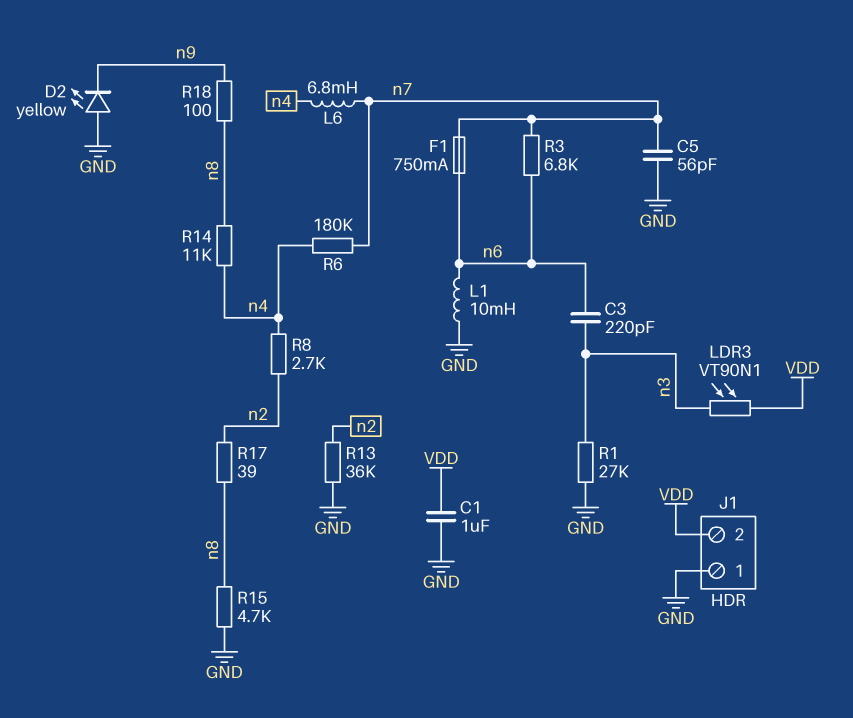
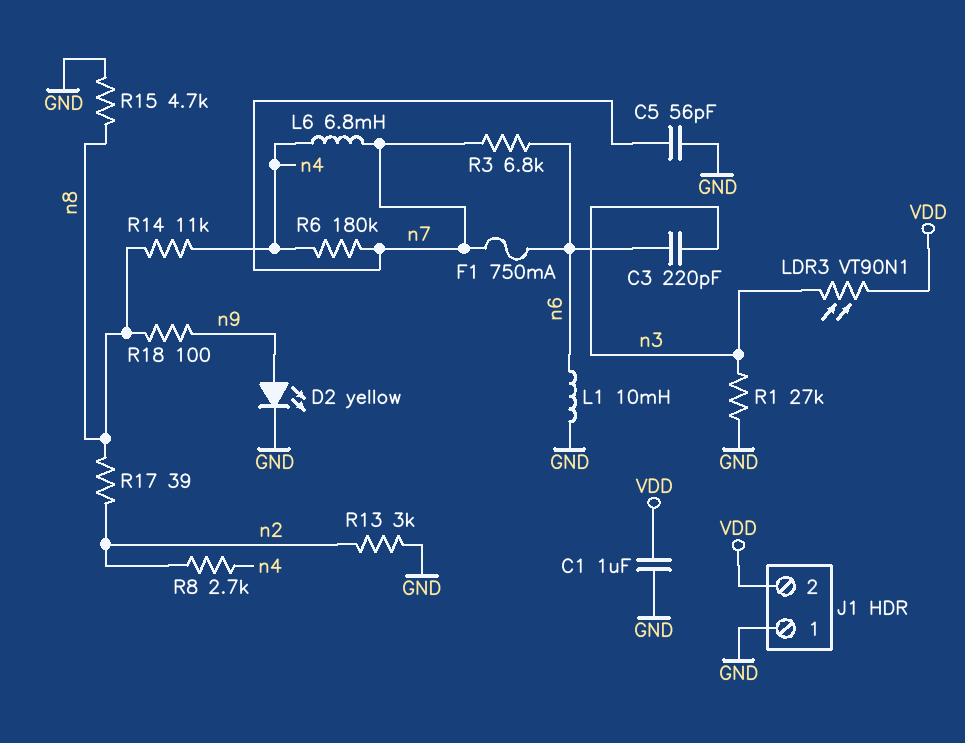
D2: LED yellow (A GND, K n9) -> LED yellow (A n9, K GND)
R13: 36k (GND, n2) -> 3k (GND, n2)

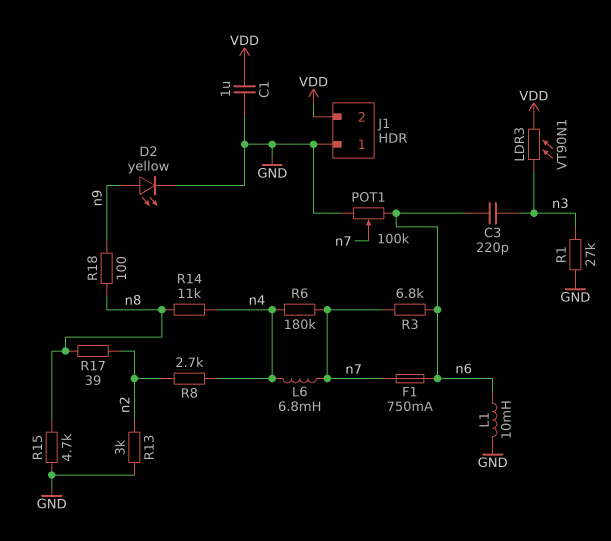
C5: 56pF (GND, n7) -> none
POT1: none -> 100k (GND, n6, wiper n7)

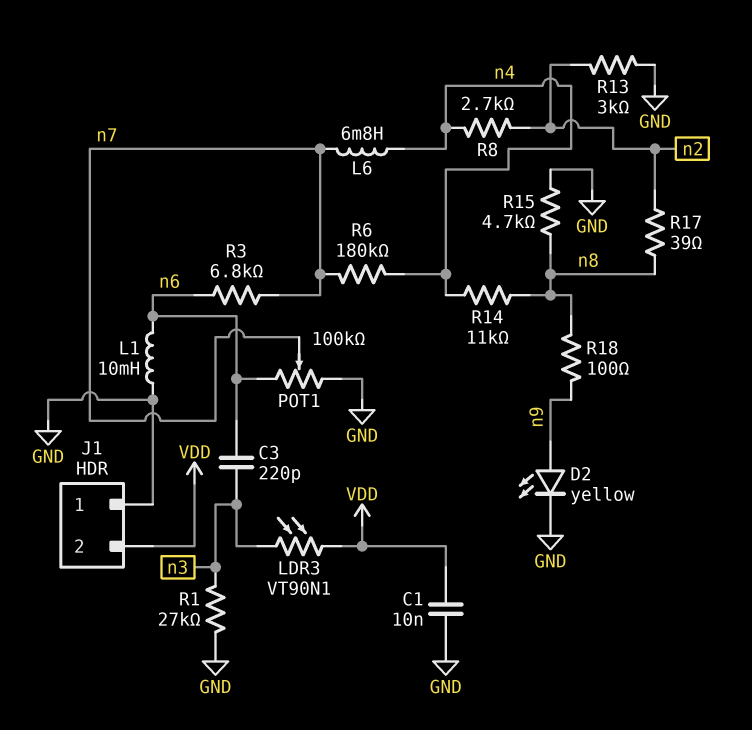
C1: 1uF (GND, VDD) -> 10nF (GND, VDD)
F1: 750mA (n6, n7) -> none

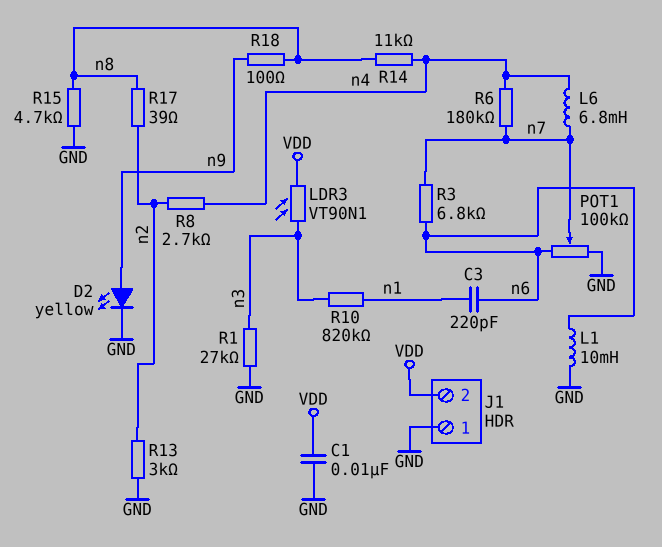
C3: 220pF (n3, n6) -> 220pF (n1, n6)
R10: none -> 820k (n1, n3)

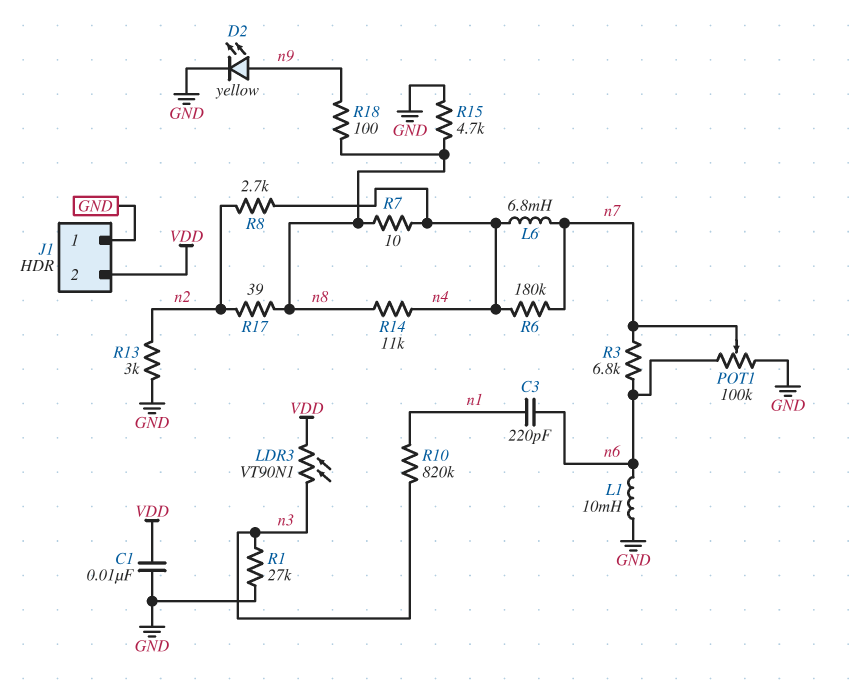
R7: none -> 10 (n4, n8)

